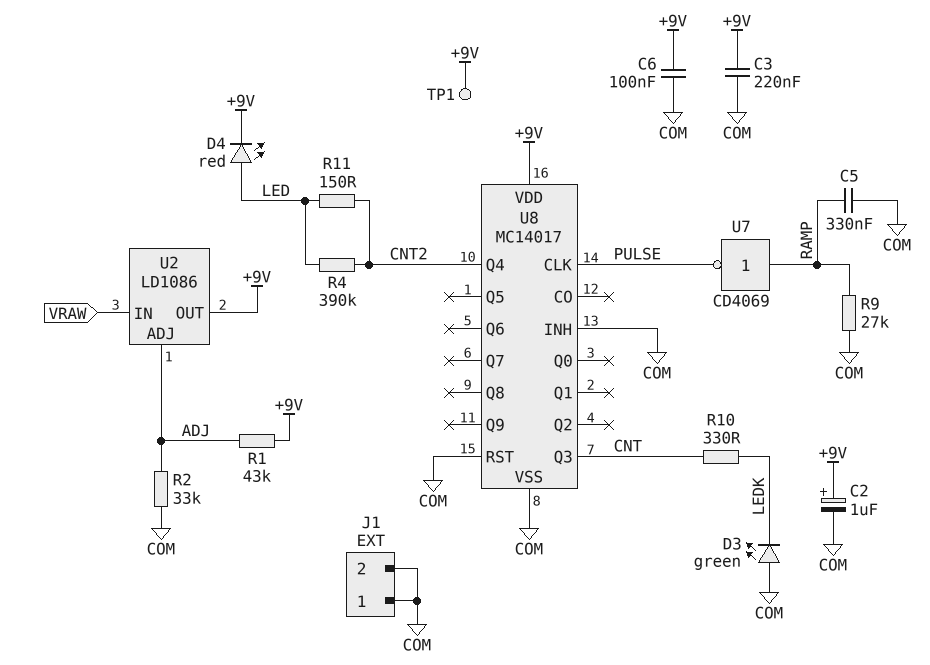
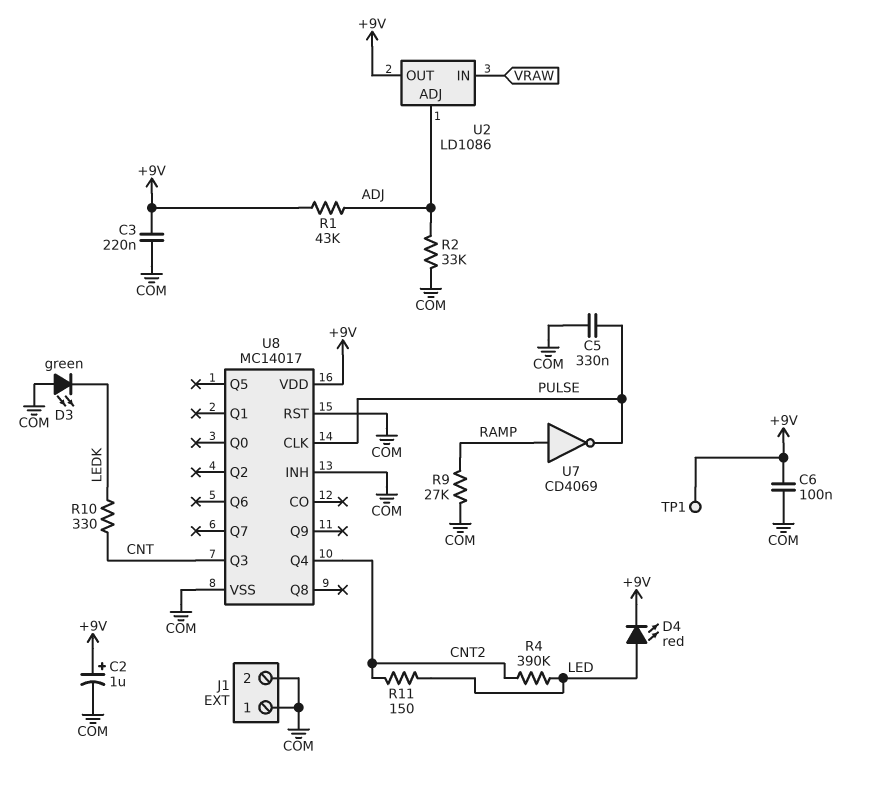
C5: 330nF (COM, RAMP) -> 330nF (COM, PULSE)

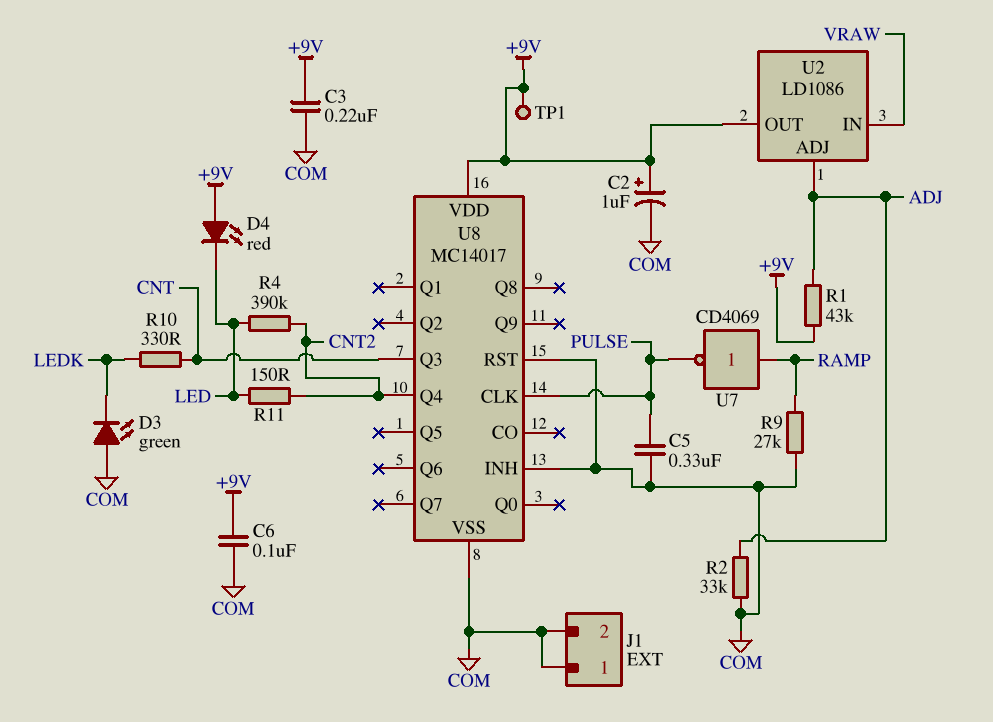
D4: LED red (A LED, K +9V) -> LED red (A +9V, K LED)

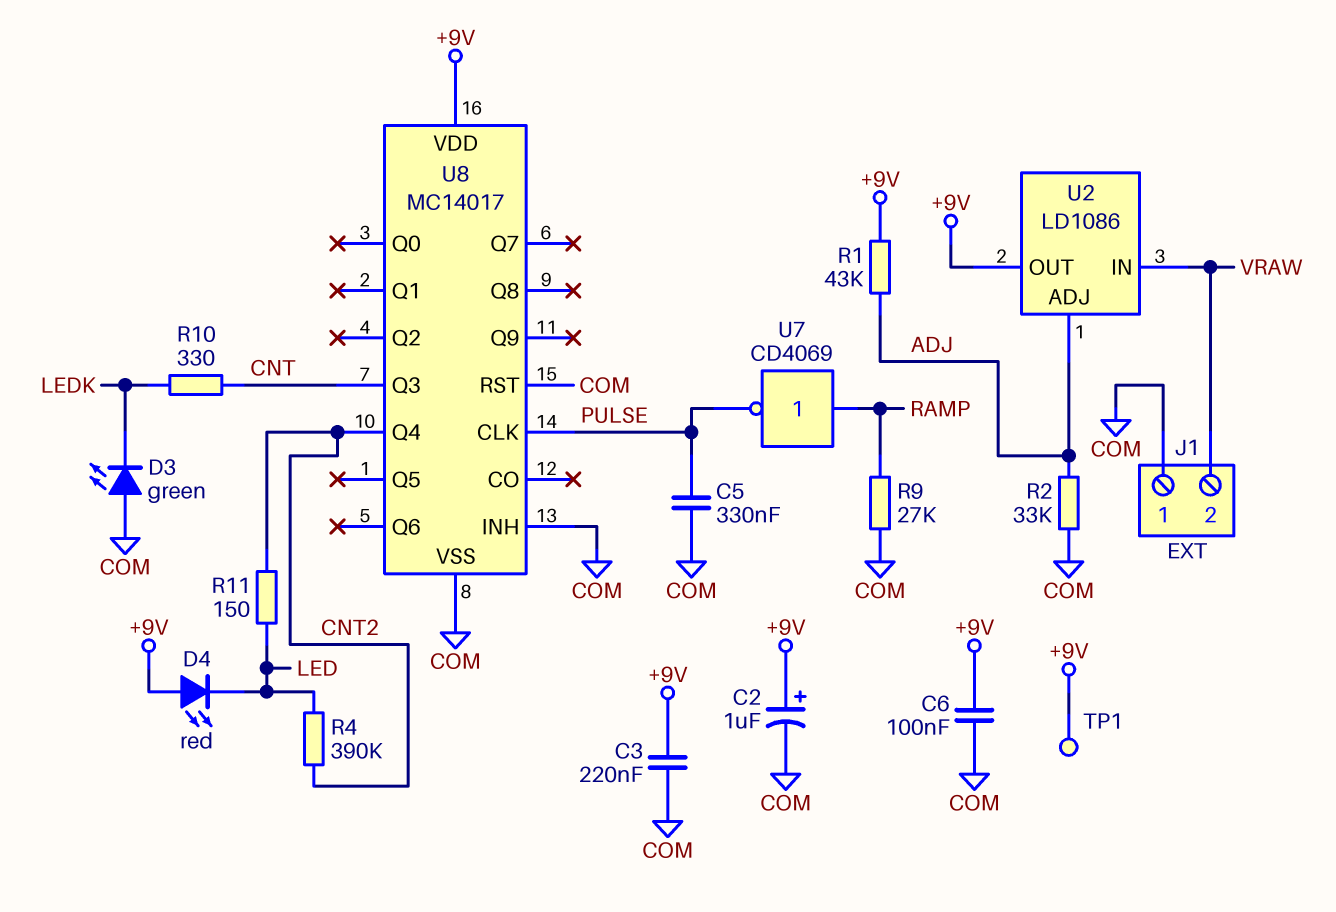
J1 pin 2: COM -> VRAW

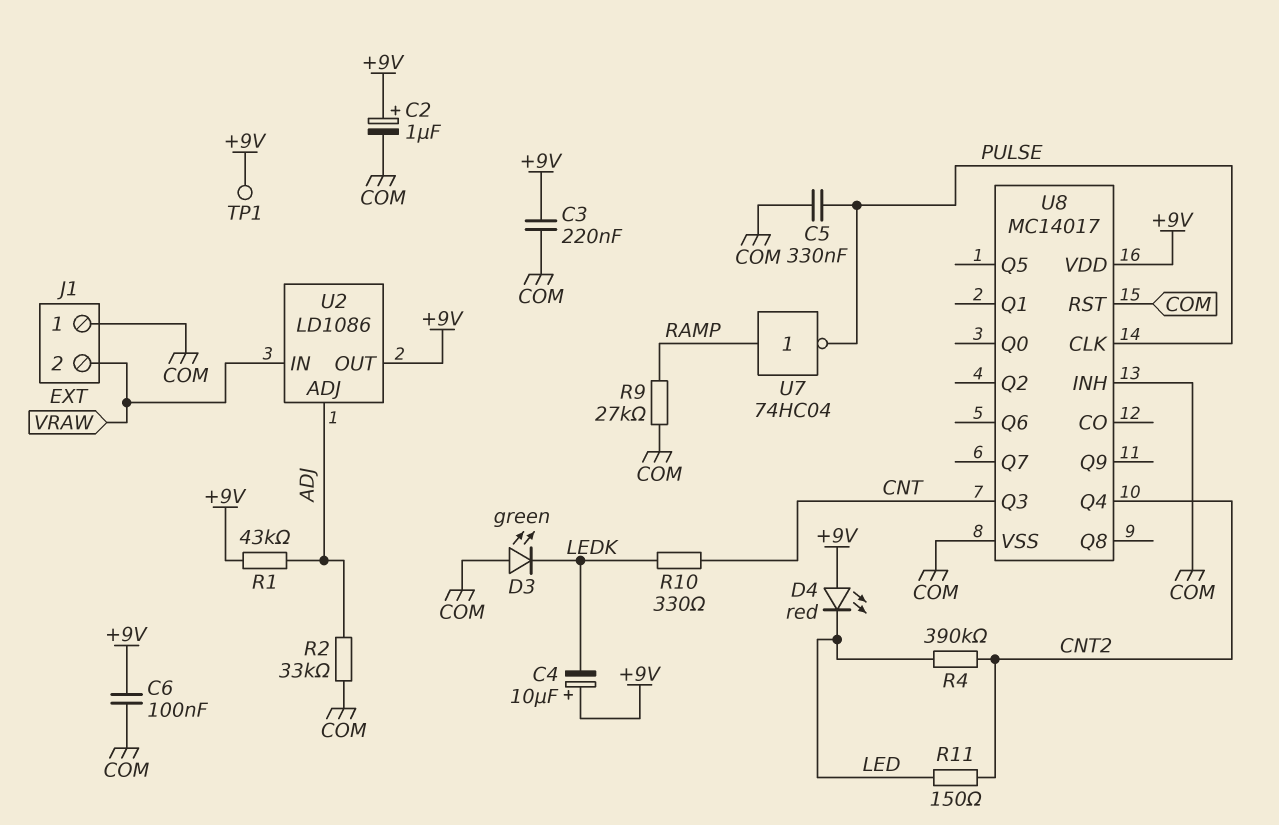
C4: none -> 10uF (plus +9V, minus LEDK)
U7: NOT CD4069 (in RAMP, out PULSE) -> NOT 74HC04 (in RAMP, out PULSE)

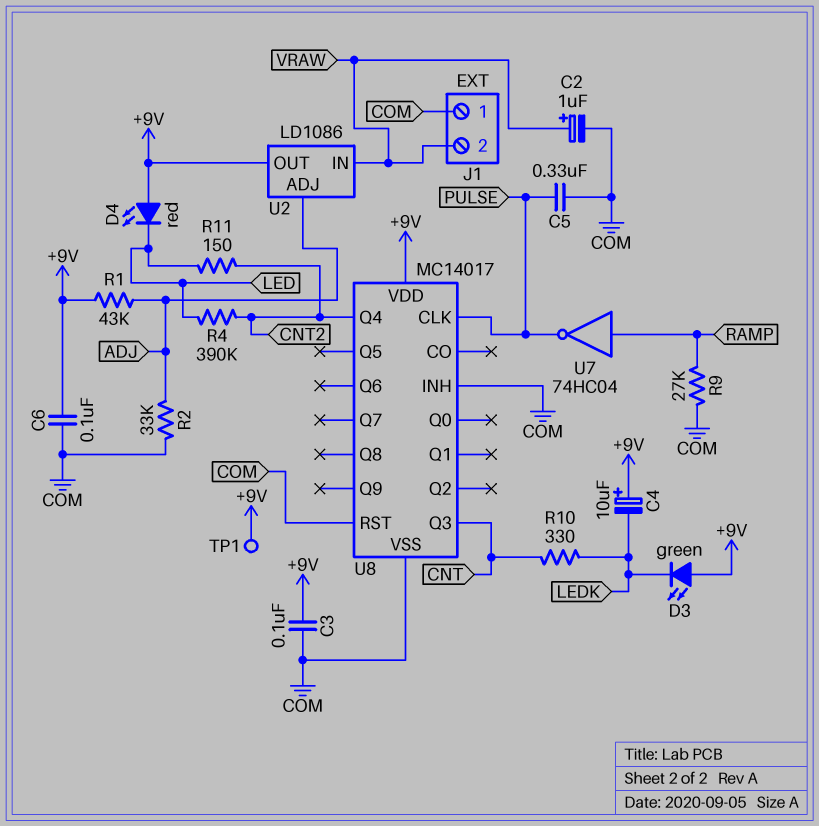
C2: 1uF (plus +9V, minus COM) -> 1uF (plus VRAW, minus COM)
C3: 220nF (+9V, COM) -> 100nF (+9V, COM)
D3: LED green (A COM, K LEDK) -> LED green (A +9V, K LEDK)

